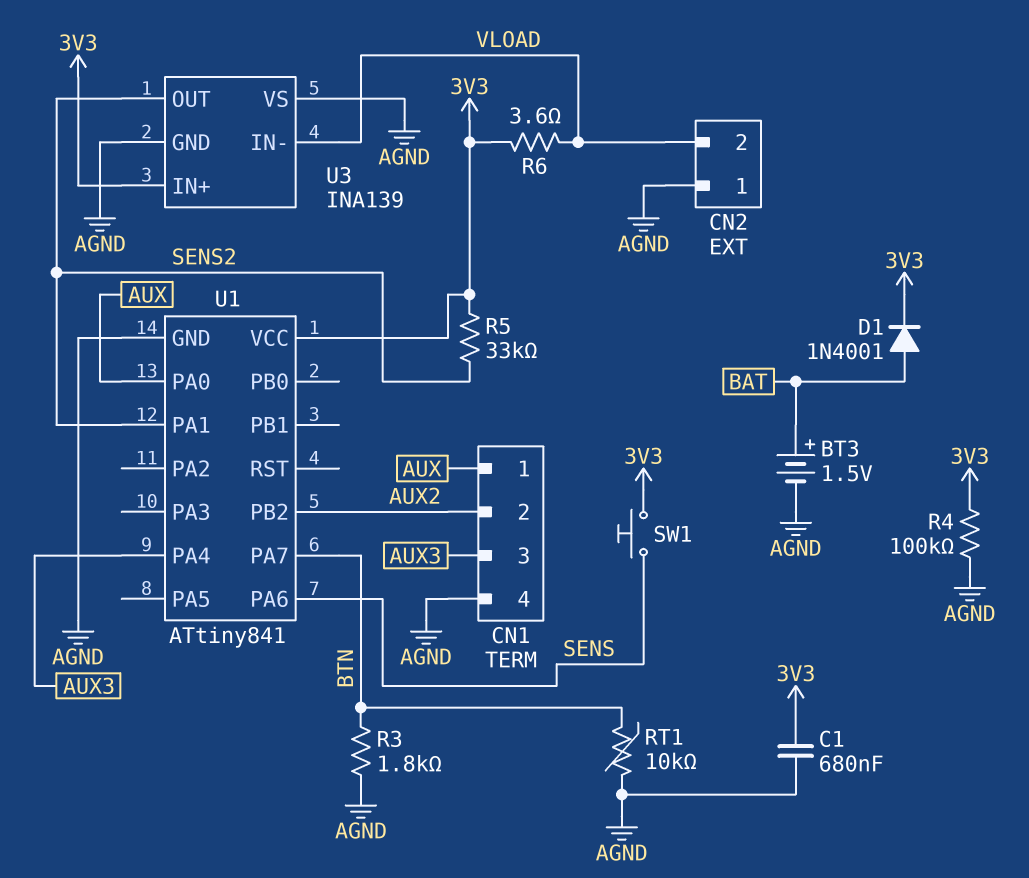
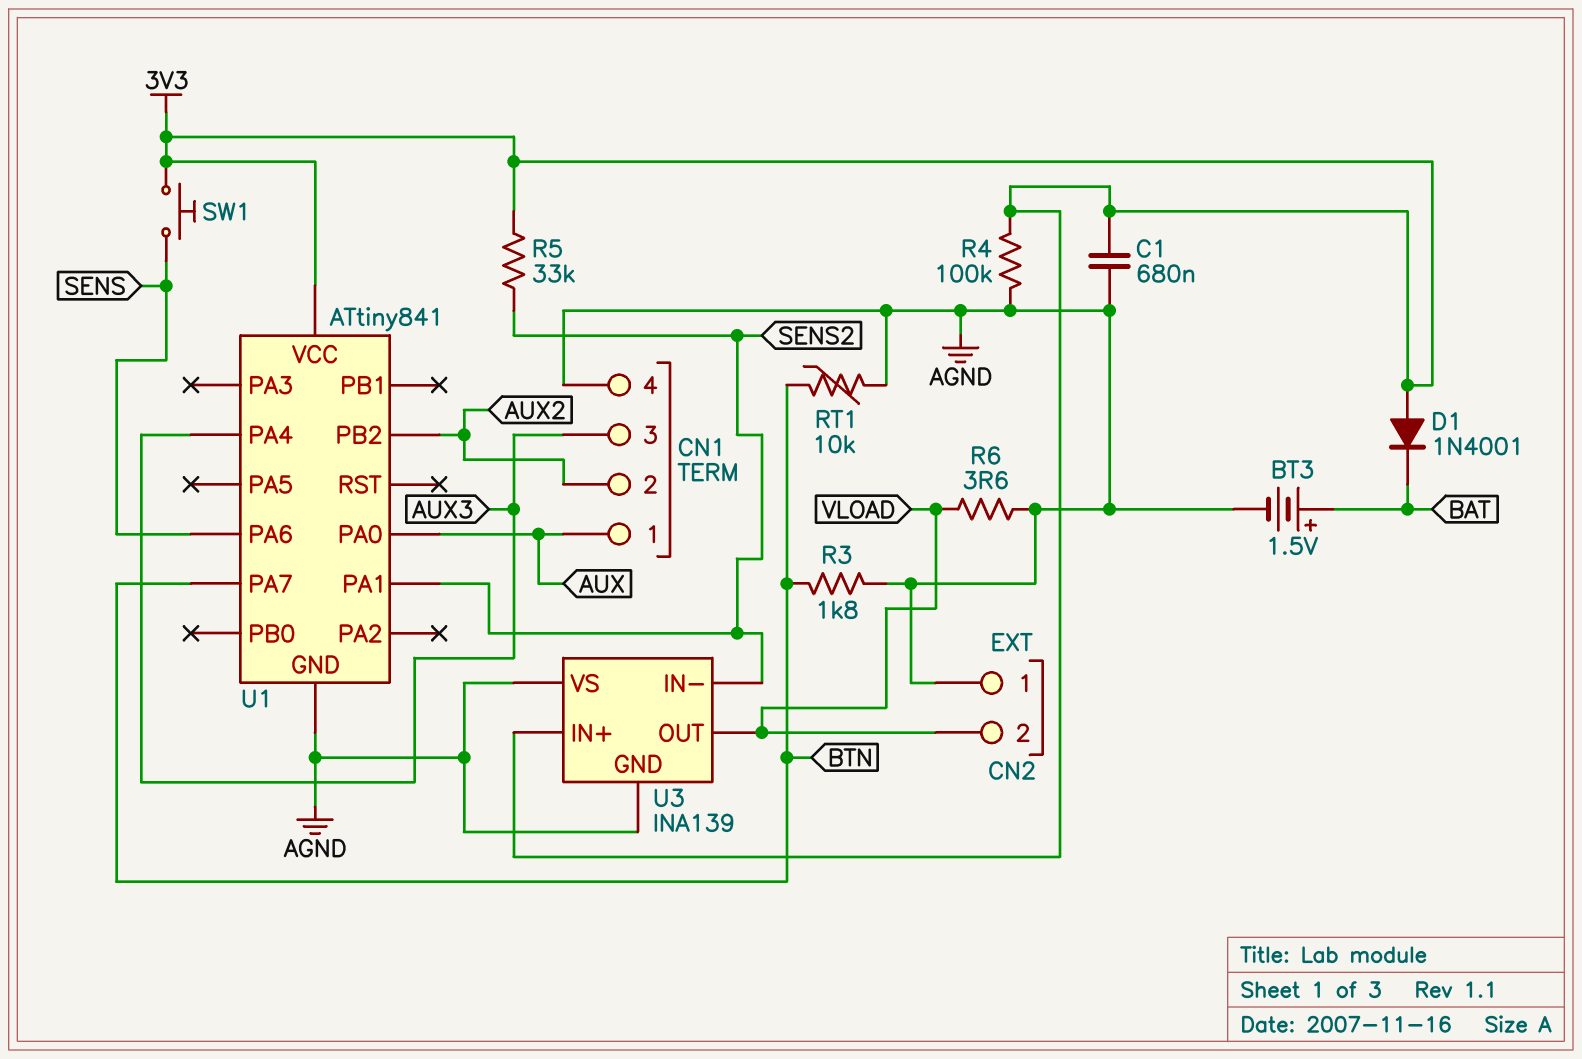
D1: diode 1N4001 (A BAT, K 3V3) -> diode 1N4001 (A 3V3, K BAT)
R6: 3.6 (3V3, VLOAD) -> 3.6 (AGND, VLOAD)
U3 pin IN-: VLOAD -> SENS2
U3 pin OUT: SENS2 -> VLOAD

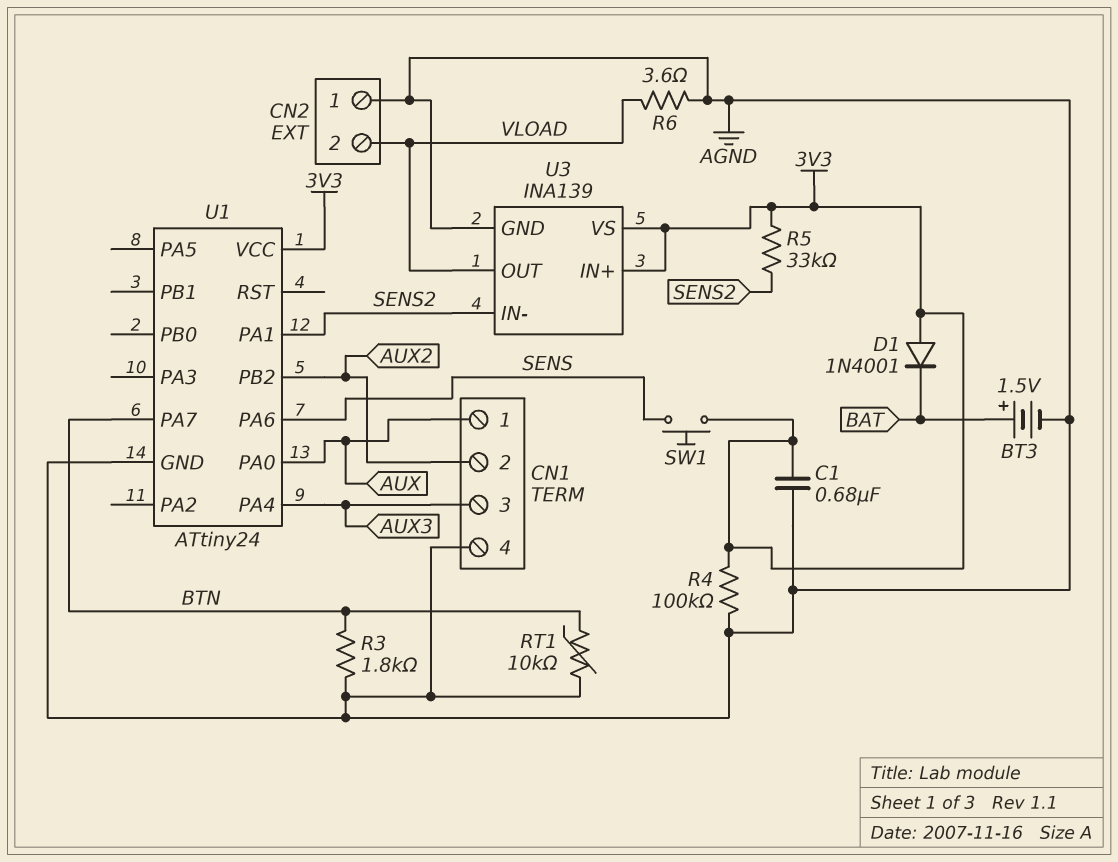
U1: ATtiny841 -> ATtiny24
U3 pin VS: AGND -> 3V3

